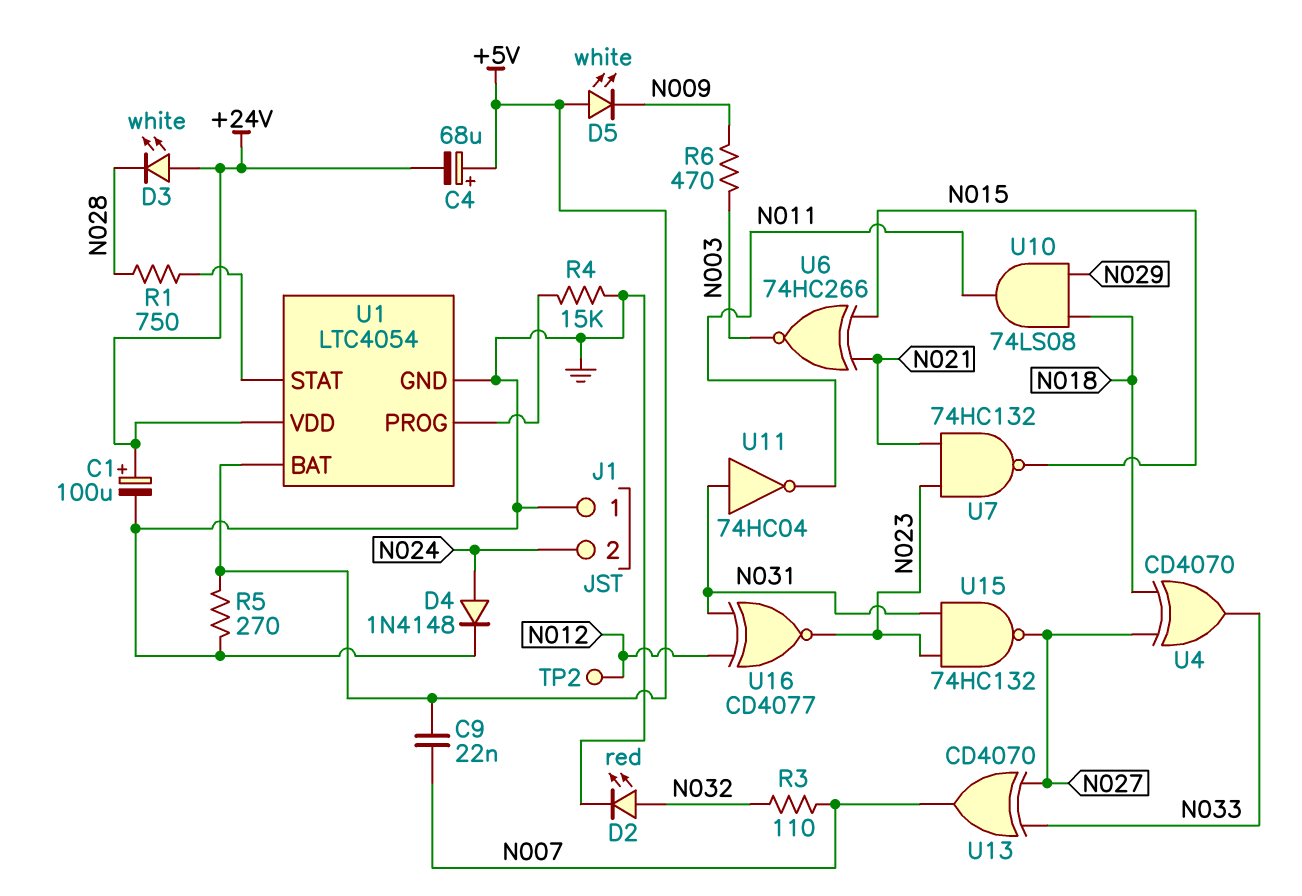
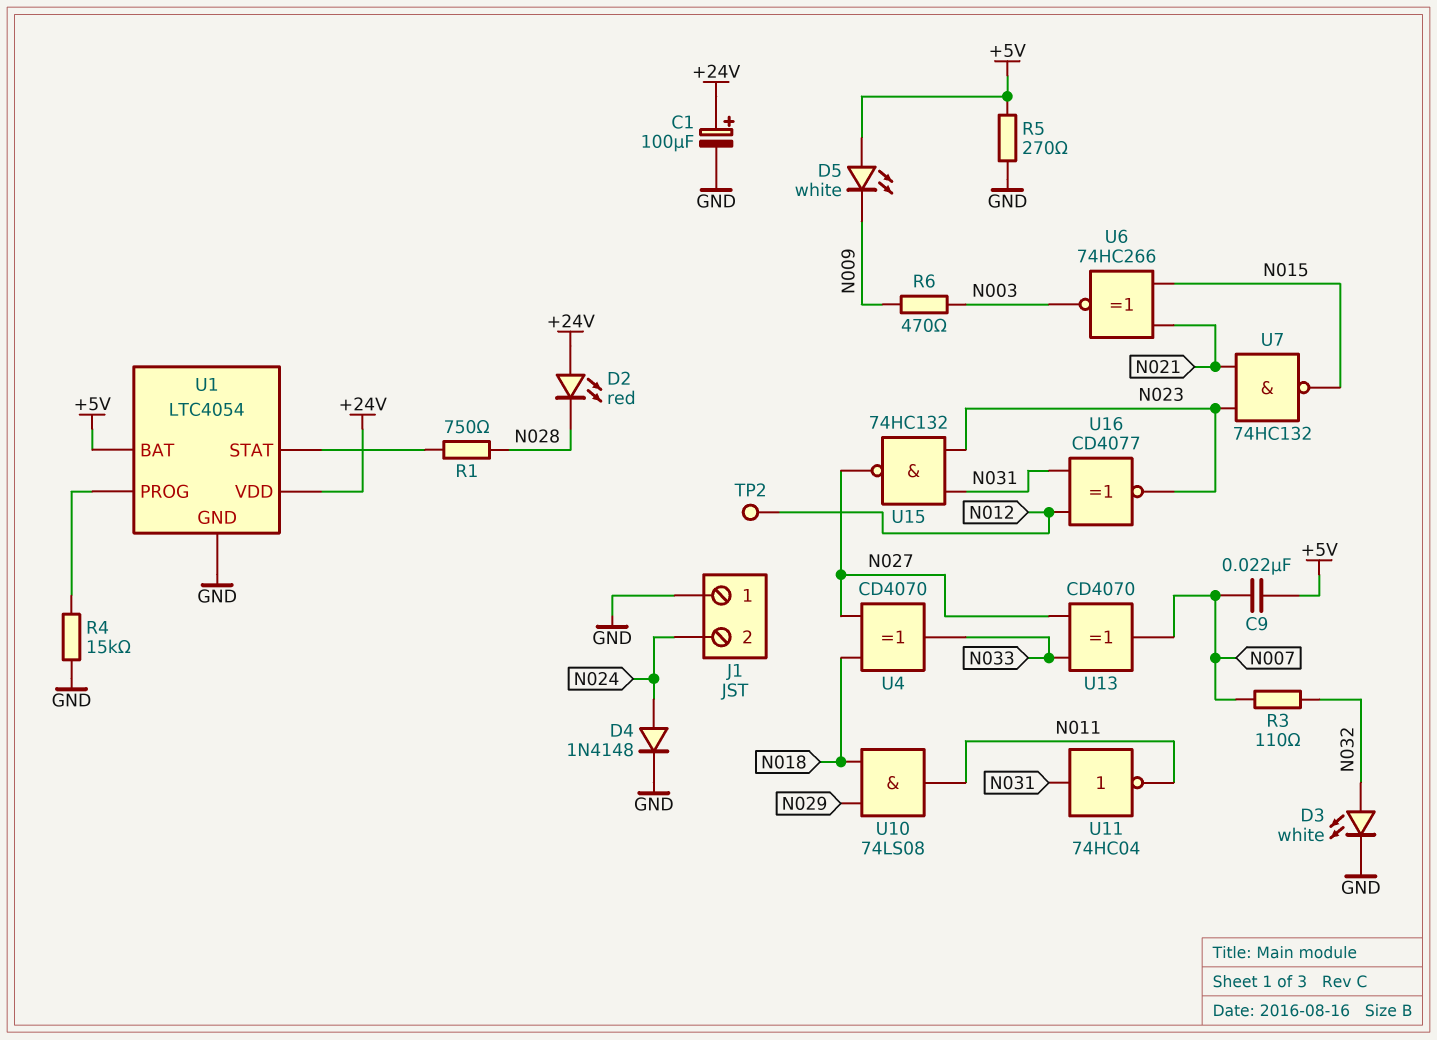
C4: 68uF (plus +5V, minus +24V) -> none
D2: LED red (A N032, K GND) -> LED red (A +24V, K N028)
D3: LED white (A +24V, K N028) -> LED white (A N032, K GND)

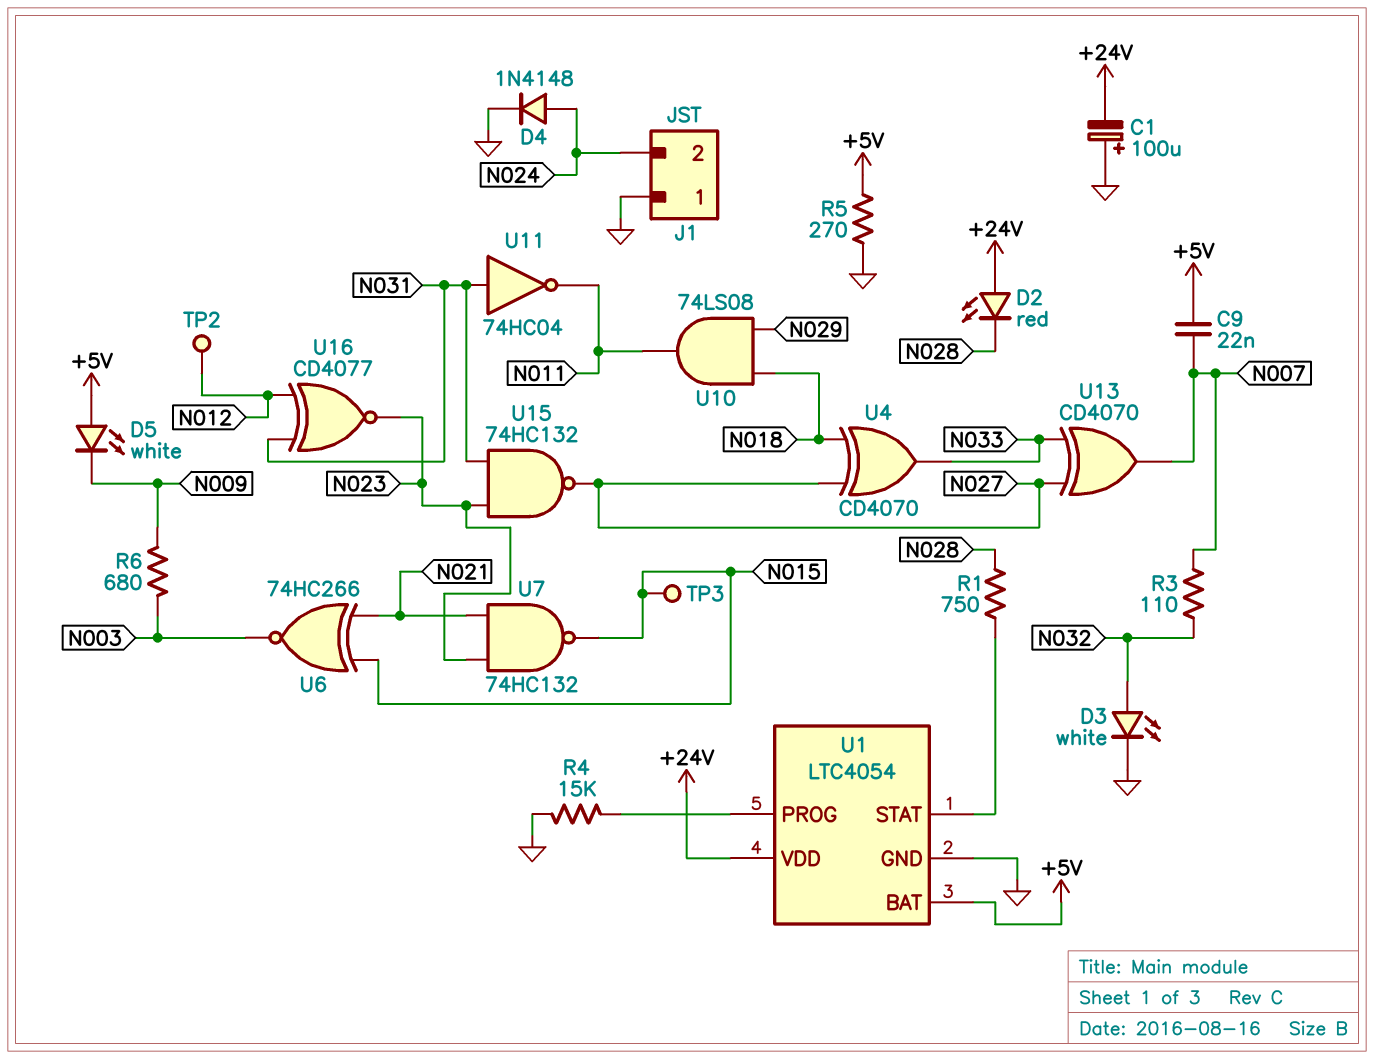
C1: 100uF (plus +24V, minus GND) -> 100uF (plus GND, minus +24V)
R6: 470 (N003, N009) -> 680 (N003, N009)
TP3: none -> test point (N015)

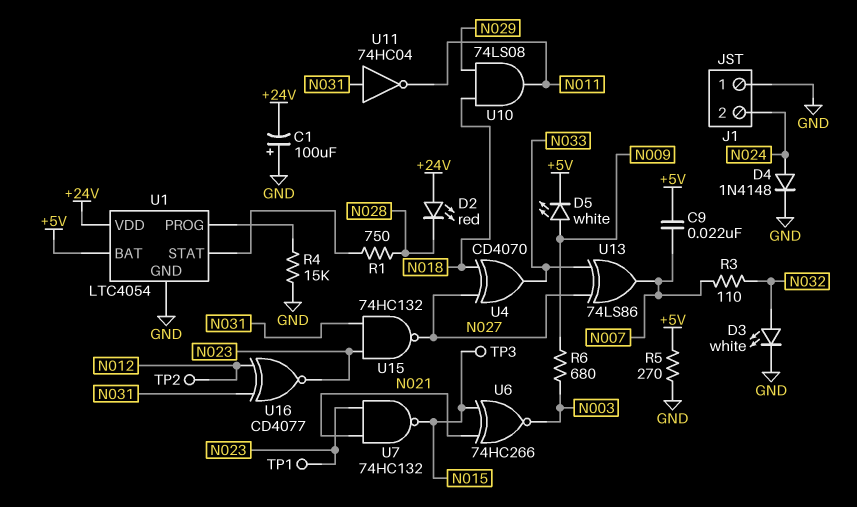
D5: LED white (A +5V, K N009) -> LED white (A N009, K +5V)
TP1: none -> test point (N023)
U13: XOR CD4070 (in N027, in N033, out N007) -> XOR 74LS86 (in N027, in N033, out N007)

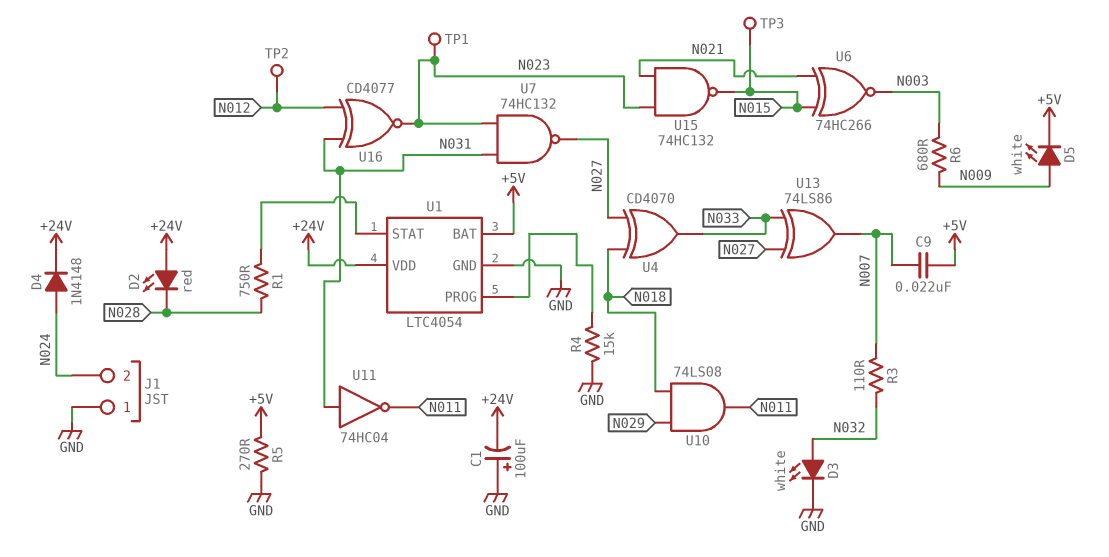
D4: diode 1N4148 (A N024, K GND) -> diode 1N4148 (A N024, K +24V)
U7: NAND 74HC132 (in N021, in N023, out N015) -> NAND 74HC132 (in N023, in N031, out N027)
U15: NAND 74HC132 (in N023, in N031, out N027) -> NAND 74HC132 (in N021, in N023, out N015)

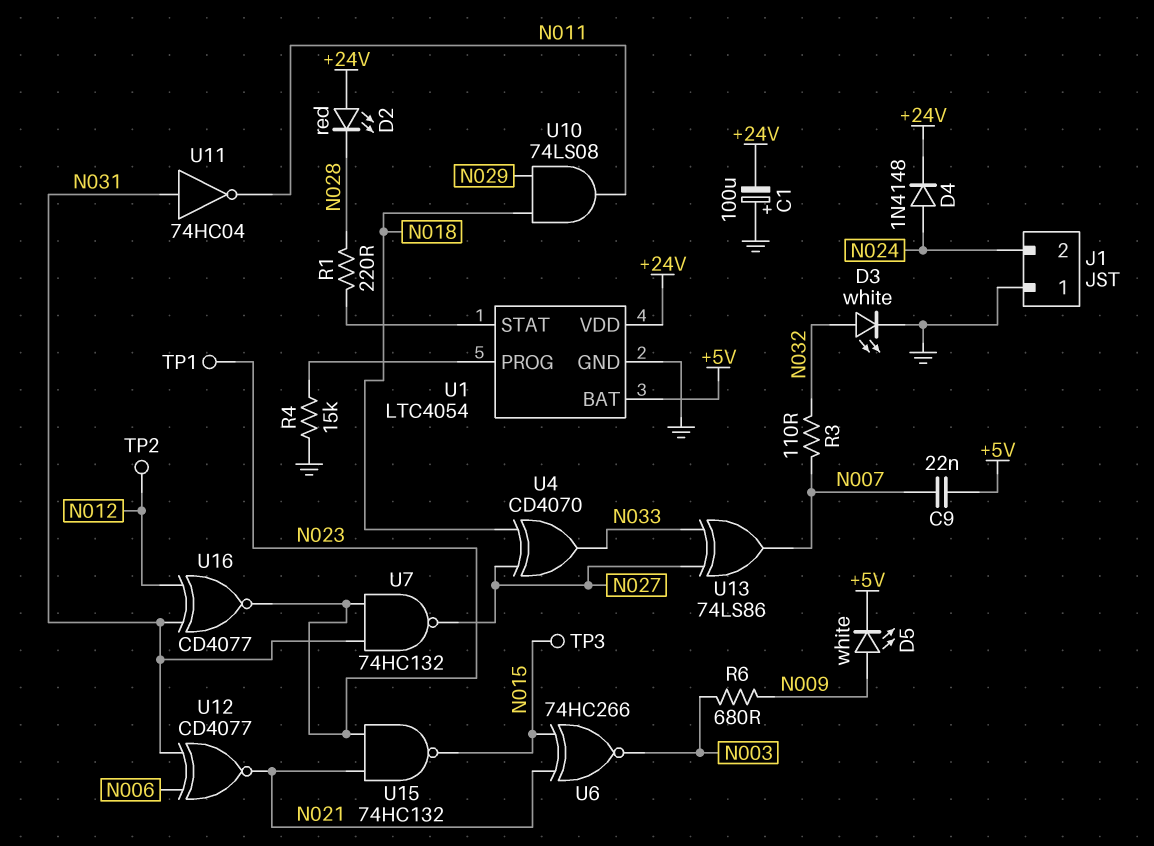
R1: 750 (N028, U1/STAT) -> 220 (N028, U1/STAT)
R5: 270 (+5V, GND) -> none
U12: none -> XNOR CD4077 (in N006, in N031, out N021)

